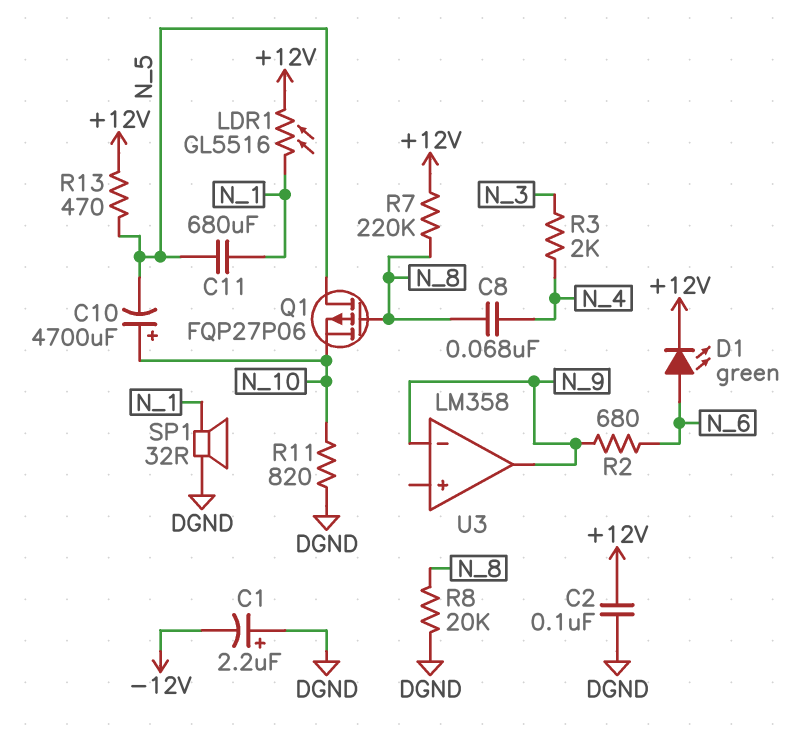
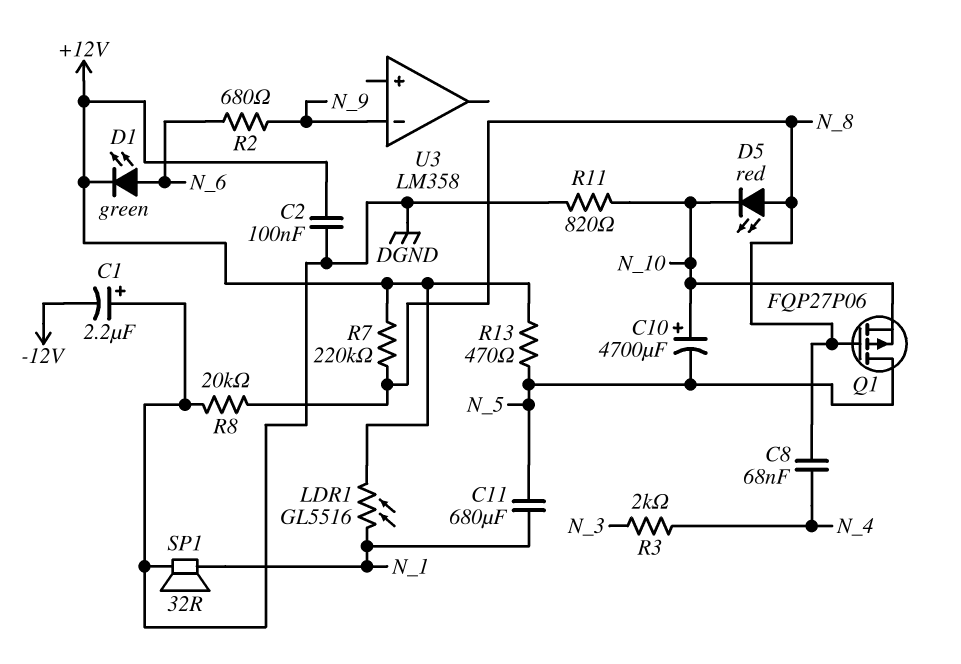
D5: none -> LED red (A N_8, K N_10)
U3 pin out: N_9 -> none

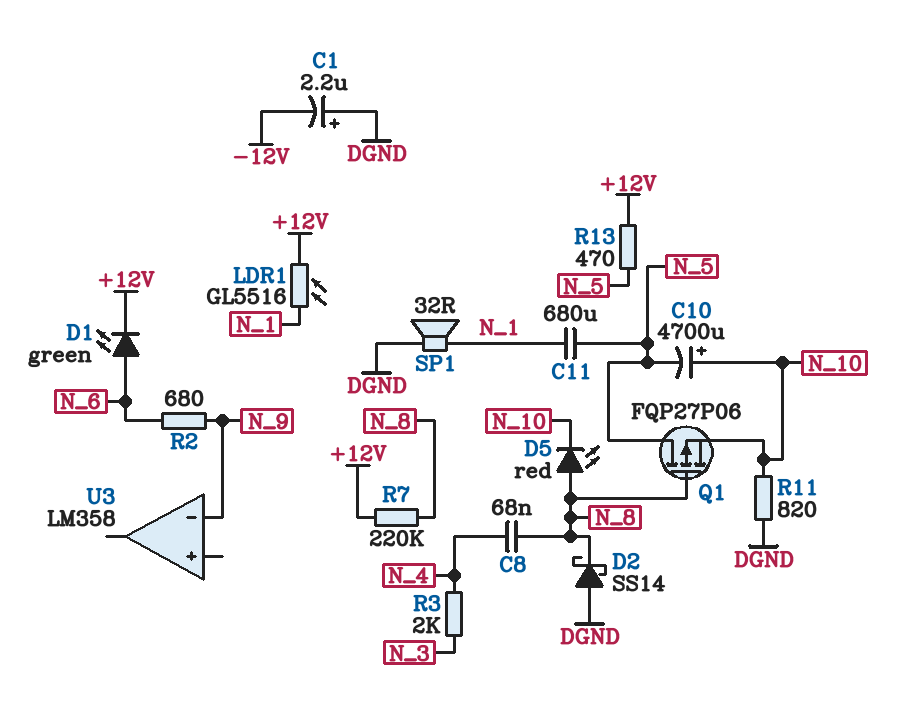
C2: 100nF (+12V, DGND) -> none
D2: none -> schottky SS14 (A DGND, K N_8)
R8: 20k (DGND, N_8) -> none

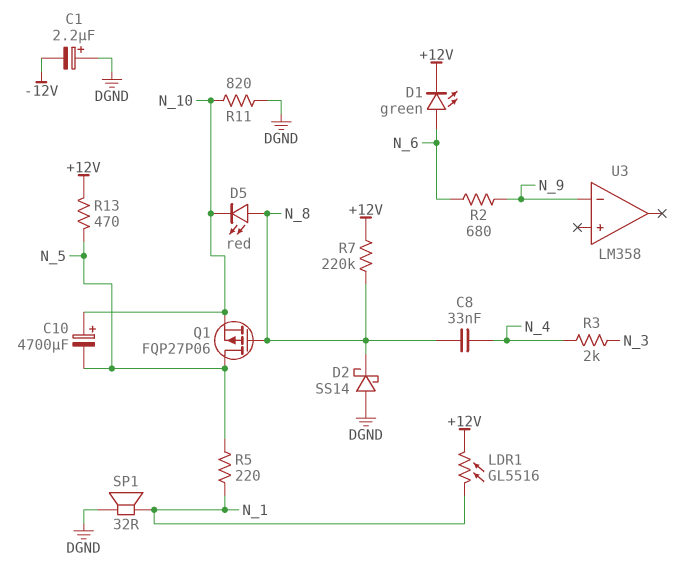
C8: 68nF (N_4, N_8) -> 33nF (N_4, N_8)
C11: 680uF (N_1, N_5) -> none
R5: none -> 220 (N_1, N_5)

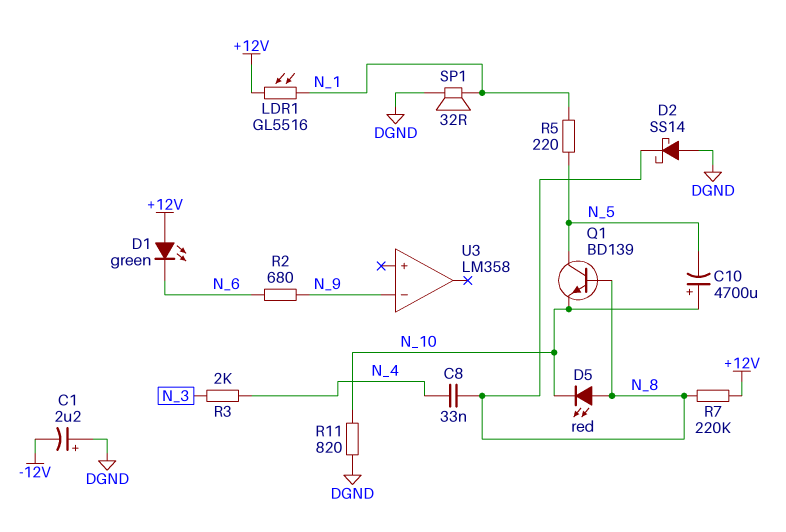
D1: LED green (A N_6, K +12V) -> LED green (A +12V, K N_6)
Q1: PMOS FQP27P06 (G N_8, D N_5, S N_10) -> NPN BD139 (B N_8, C N_5, E N_10)
R13: 470 (+12V, N_5) -> none

